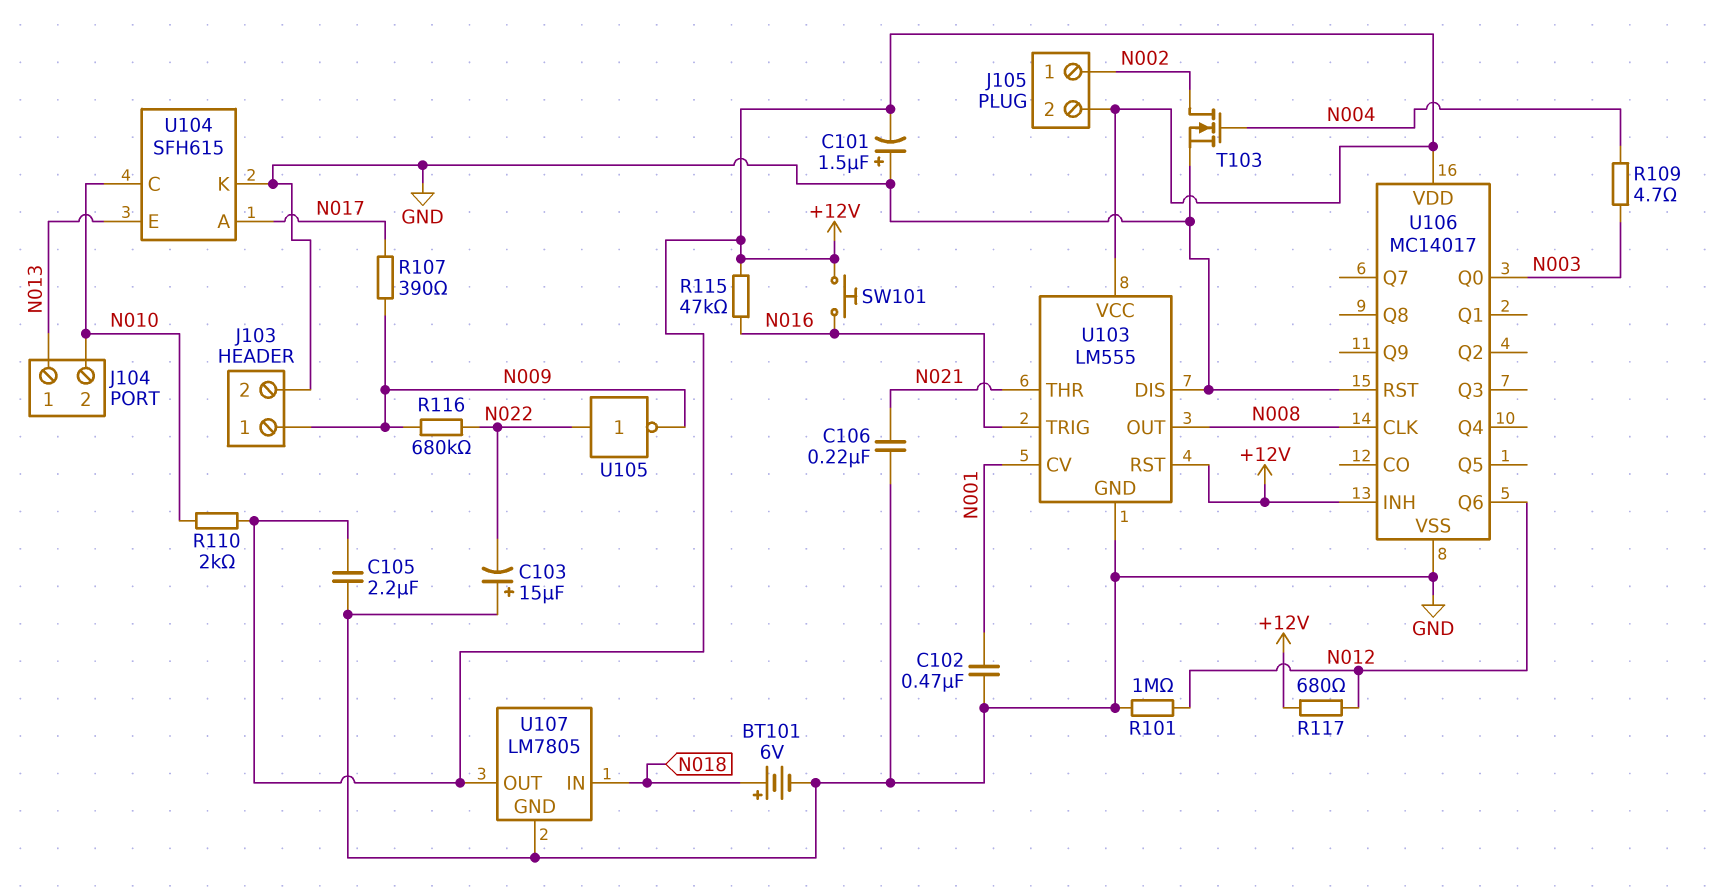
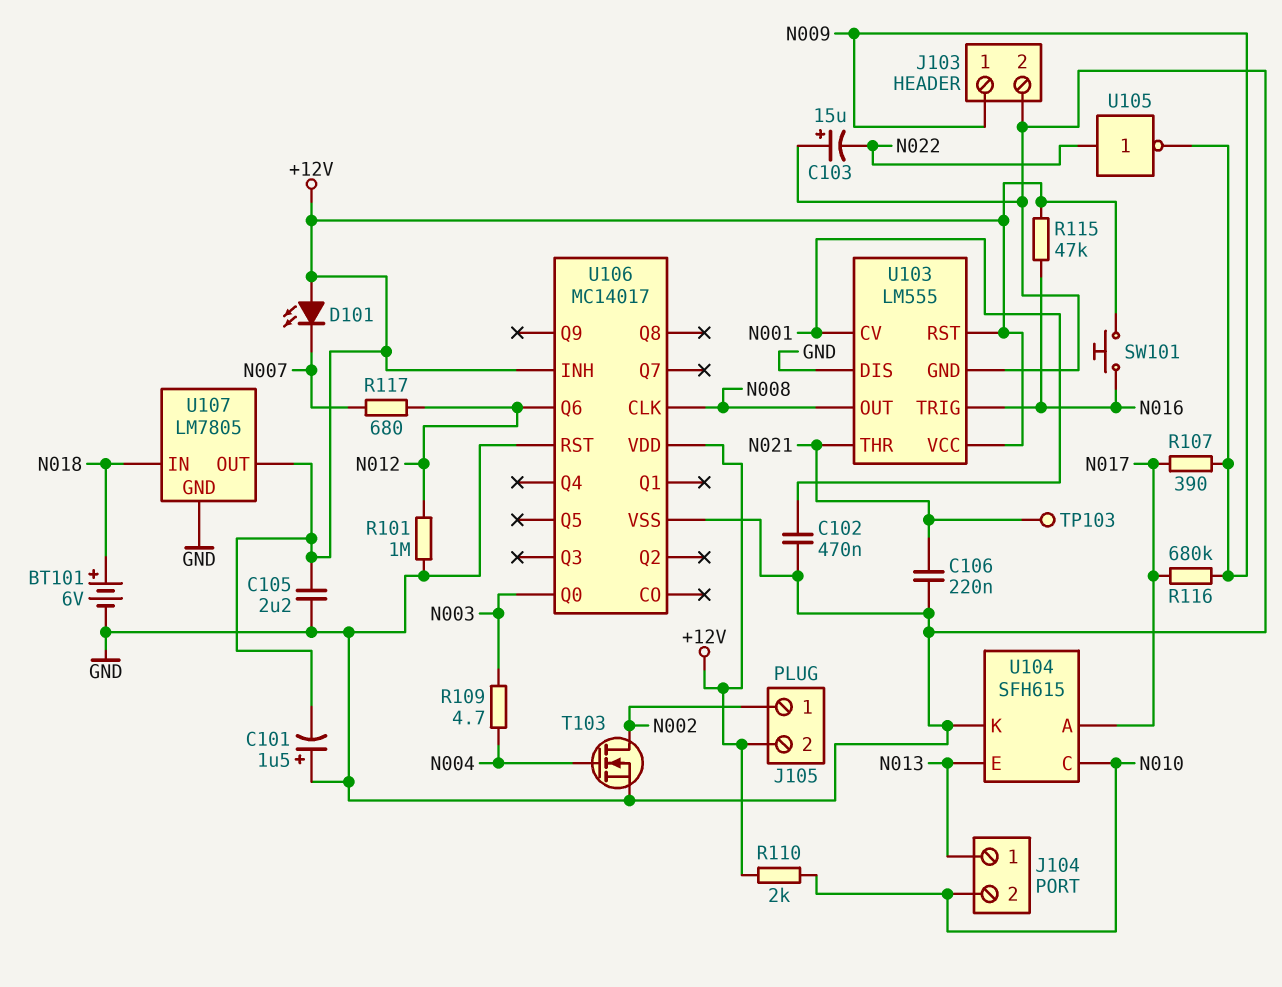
D101: none -> LED (A +12V, K N007)
R116: 680k (N009, N022) -> 680k (N009, N017)
R117: 680 (+12V, N012) -> 680 (N007, N012)
TP103: none -> test point (N021)

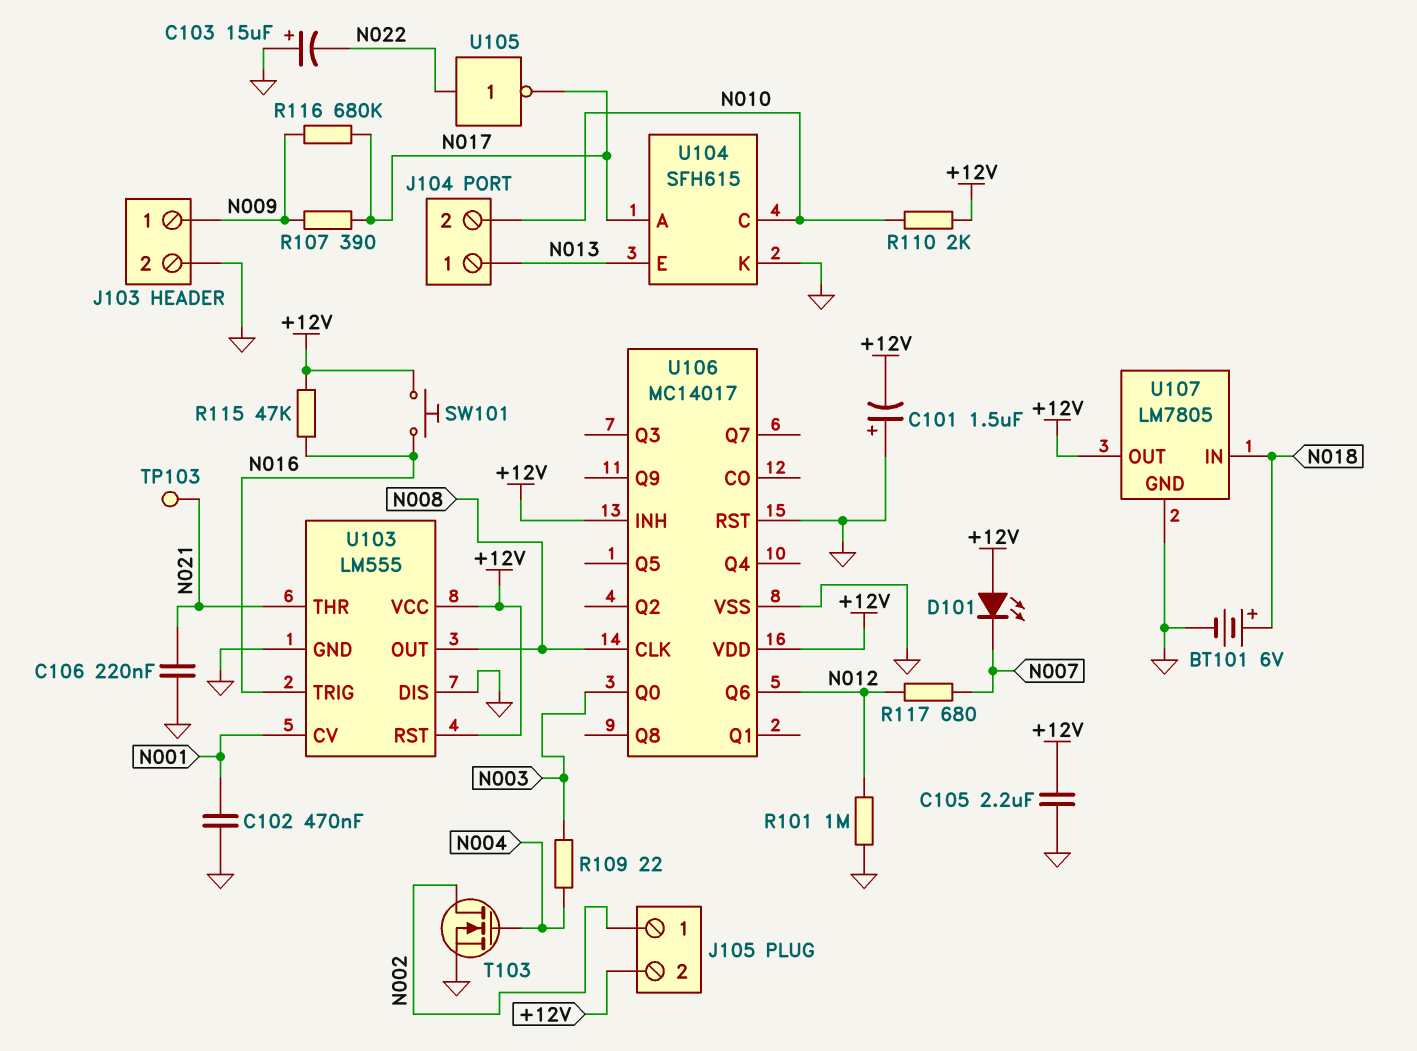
R109: 4.7 (N003, N004) -> 22 (N003, N004)
U105: NOT (in N022, out N009) -> NOT (in N022, out N017)

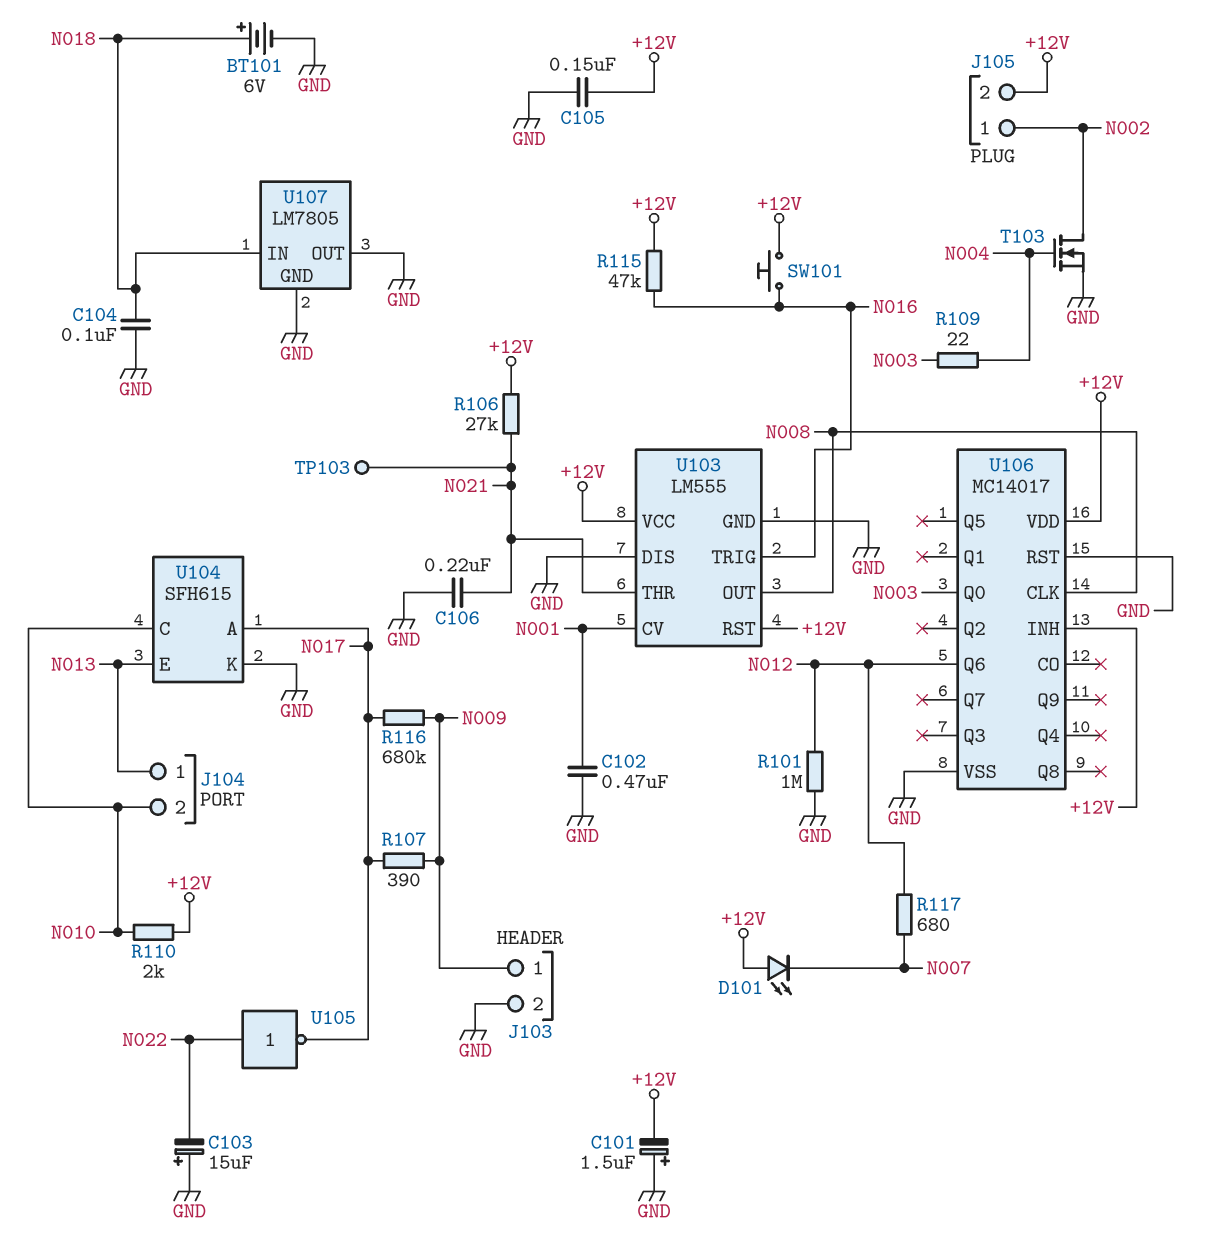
C104: none -> 100nF (GND, N018)
C105: 2.2uF (+12V, GND) -> 150nF (+12V, GND)
R106: none -> 27k (+12V, N021)
U107 pin OUT: +12V -> GND

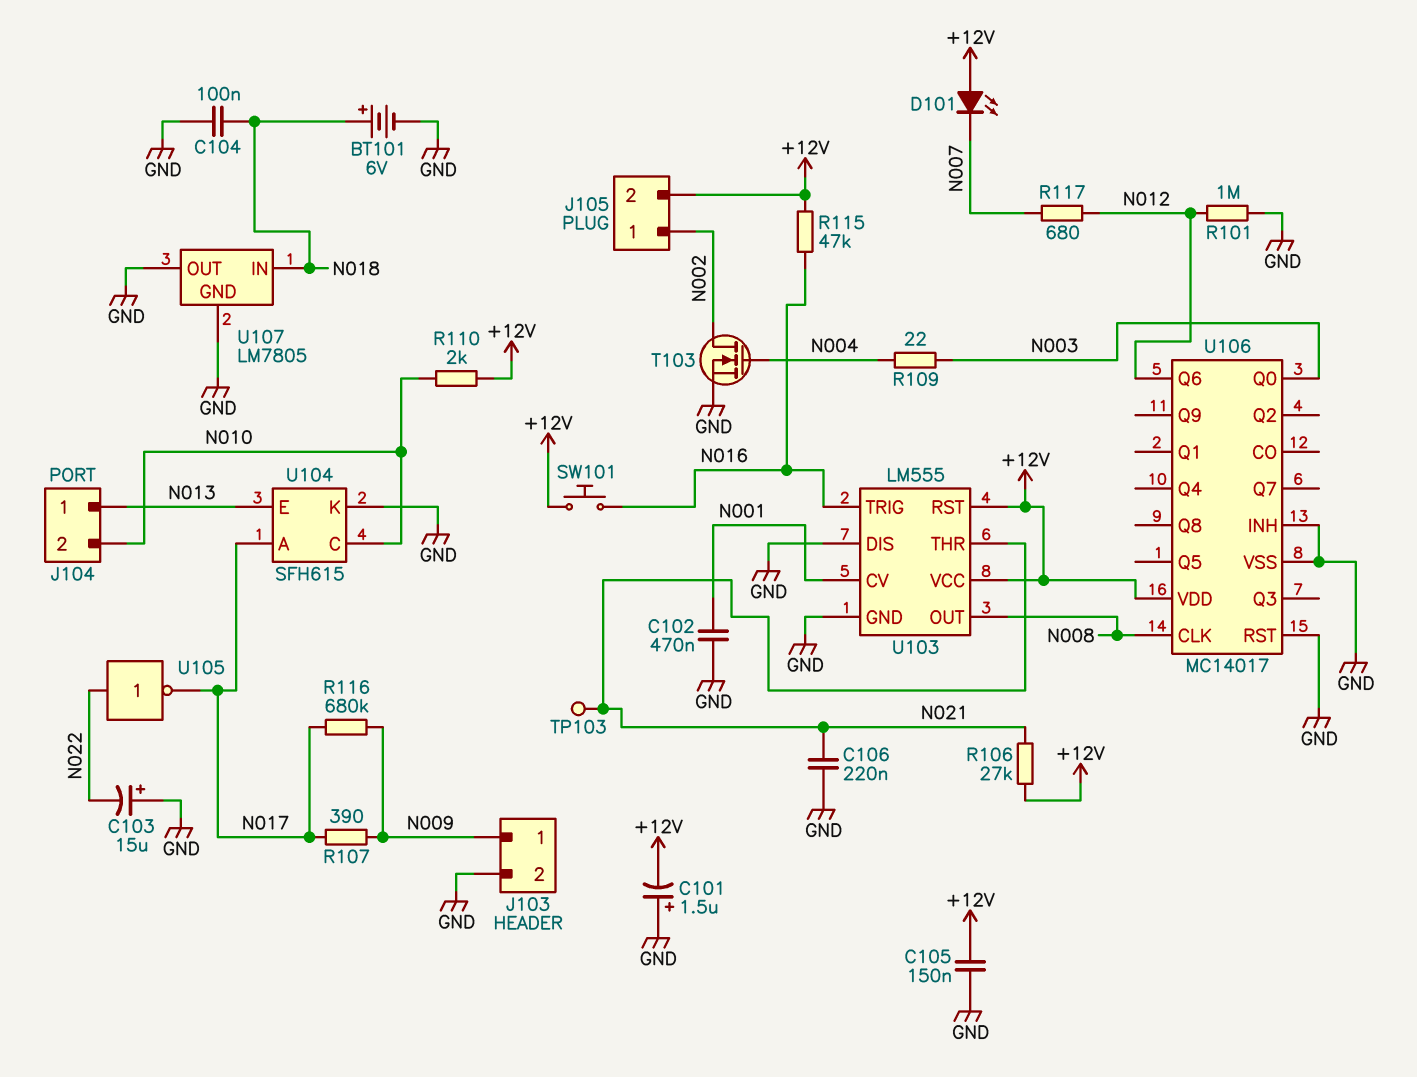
U106 pin INH: +12V -> GND

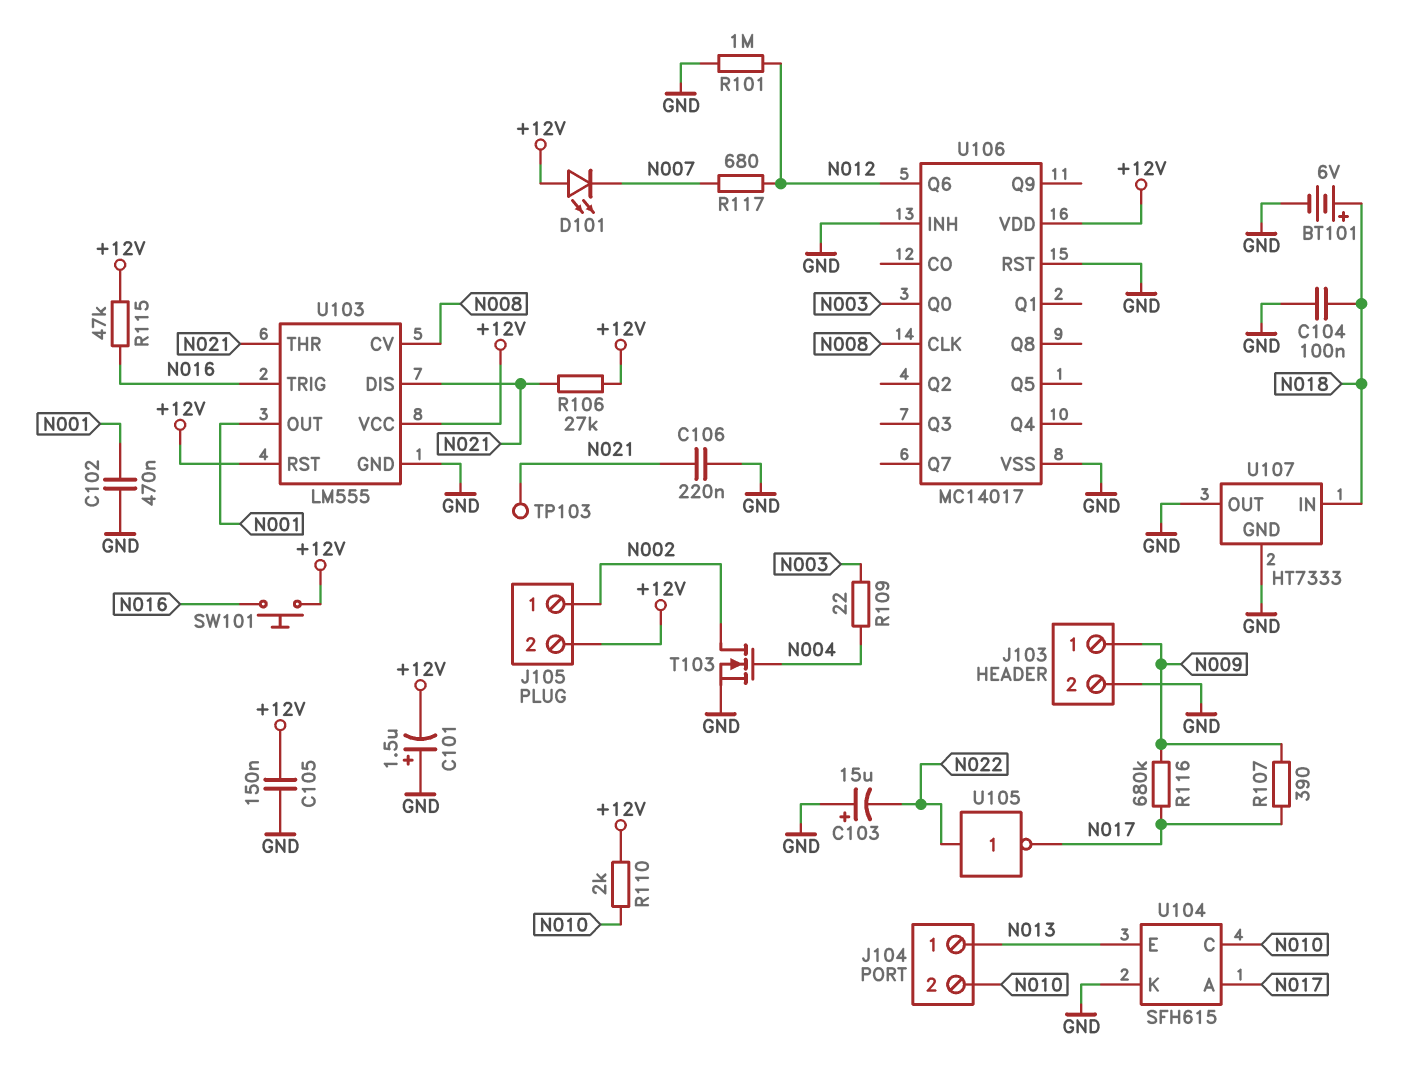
U103 pin CV: N001 -> N008
U103 pin DIS: GND -> N021
U103 pin OUT: N008 -> N001
U107: LM7805 -> HT7333

